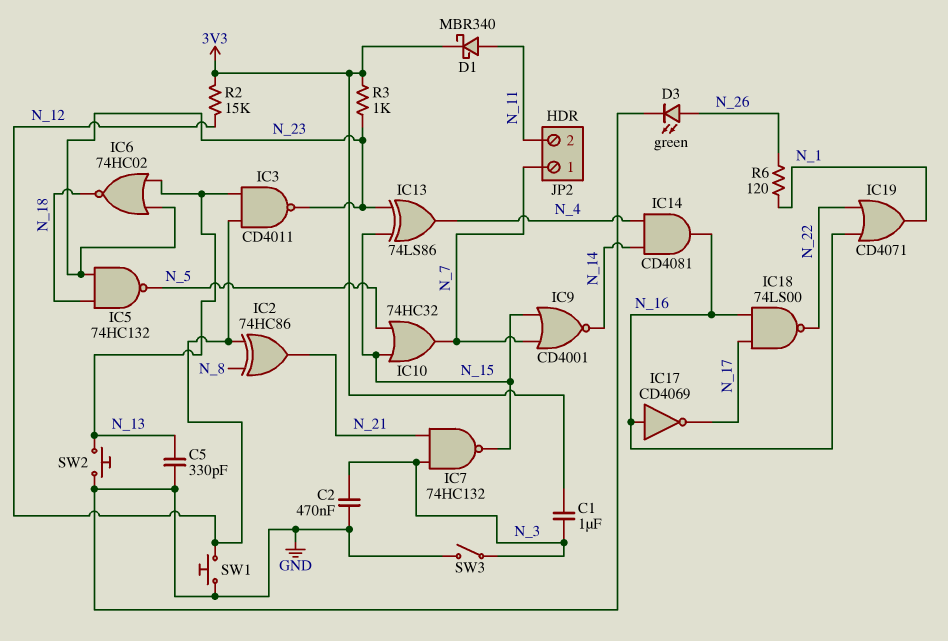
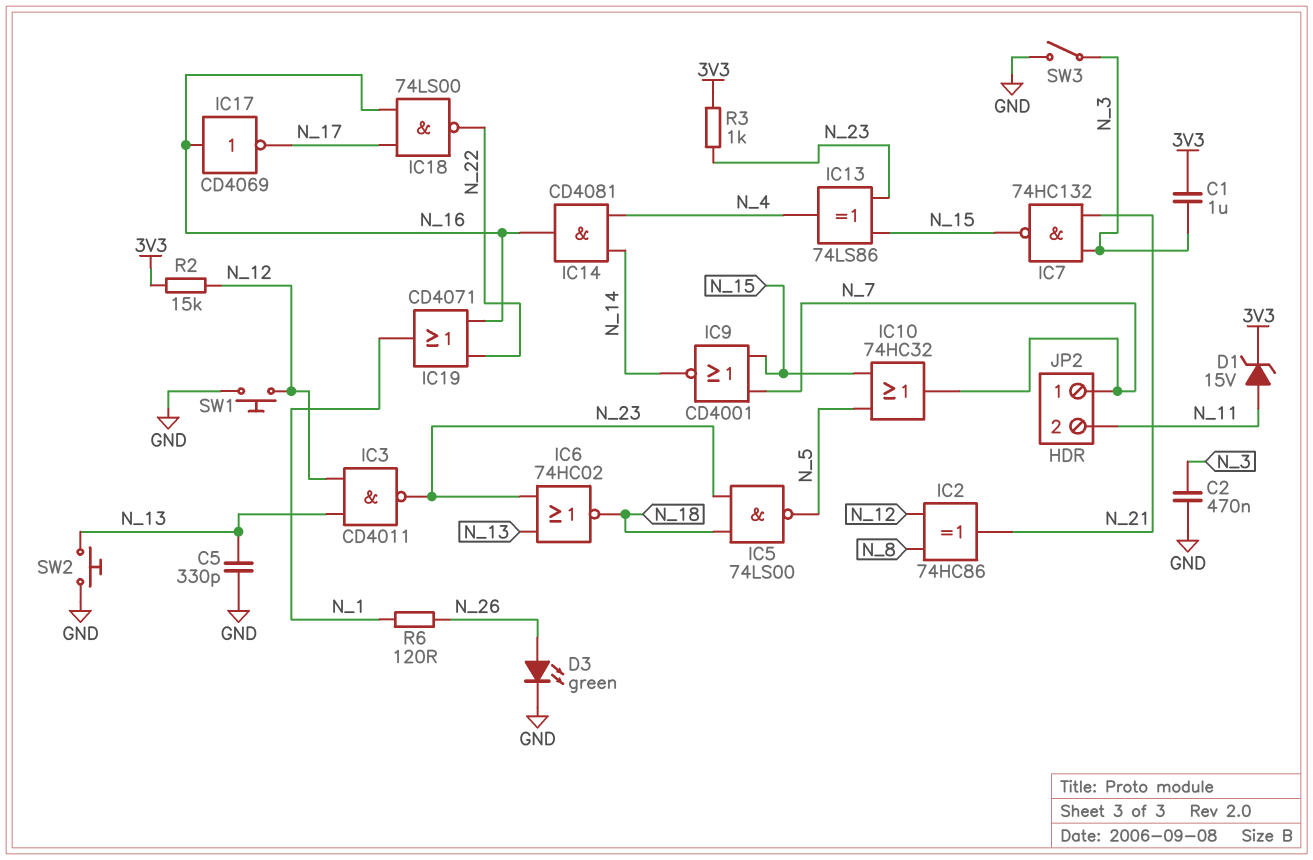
D1: schottky MBR340 (A N_11, K 3V3) -> zener 15V (A N_11, K 3V3)
IC5: NAND 74HC132 (in N_18, in N_23, out N_5) -> NAND 74LS00 (in N_18, in N_23, out N_5)

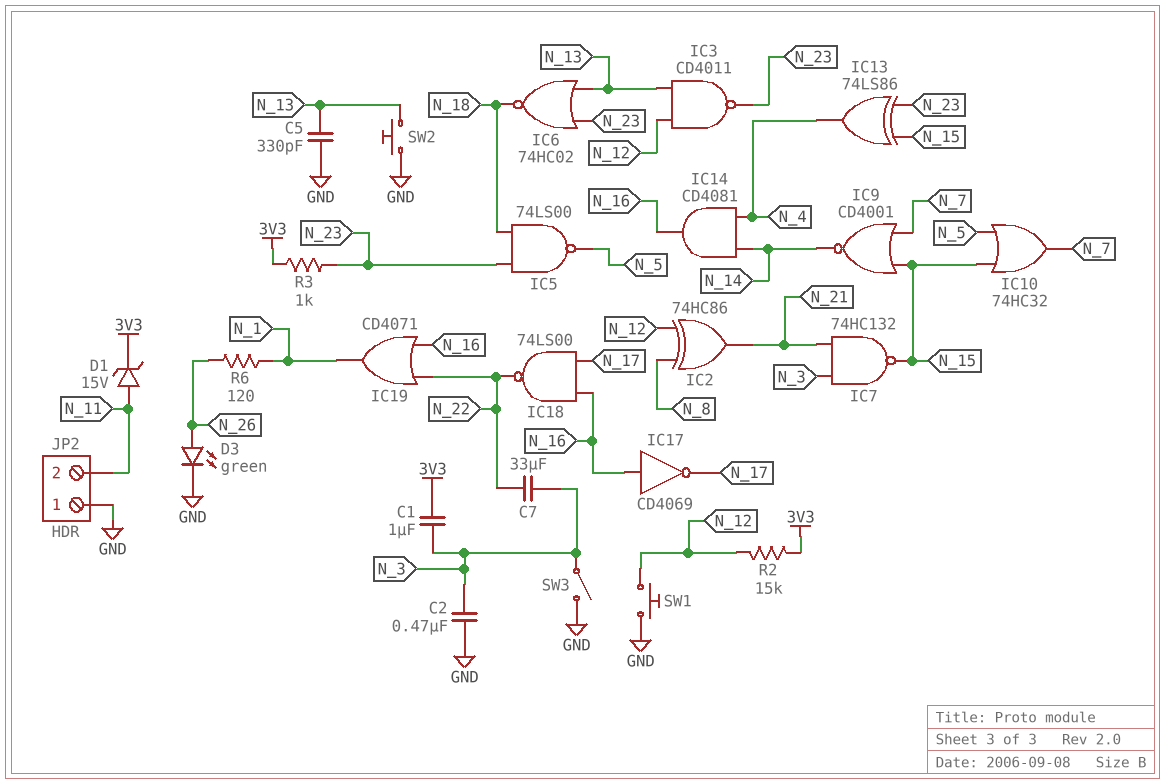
C7: none -> 33uF (N_3, N_22)
JP2 pin 1: N_7 -> GND

